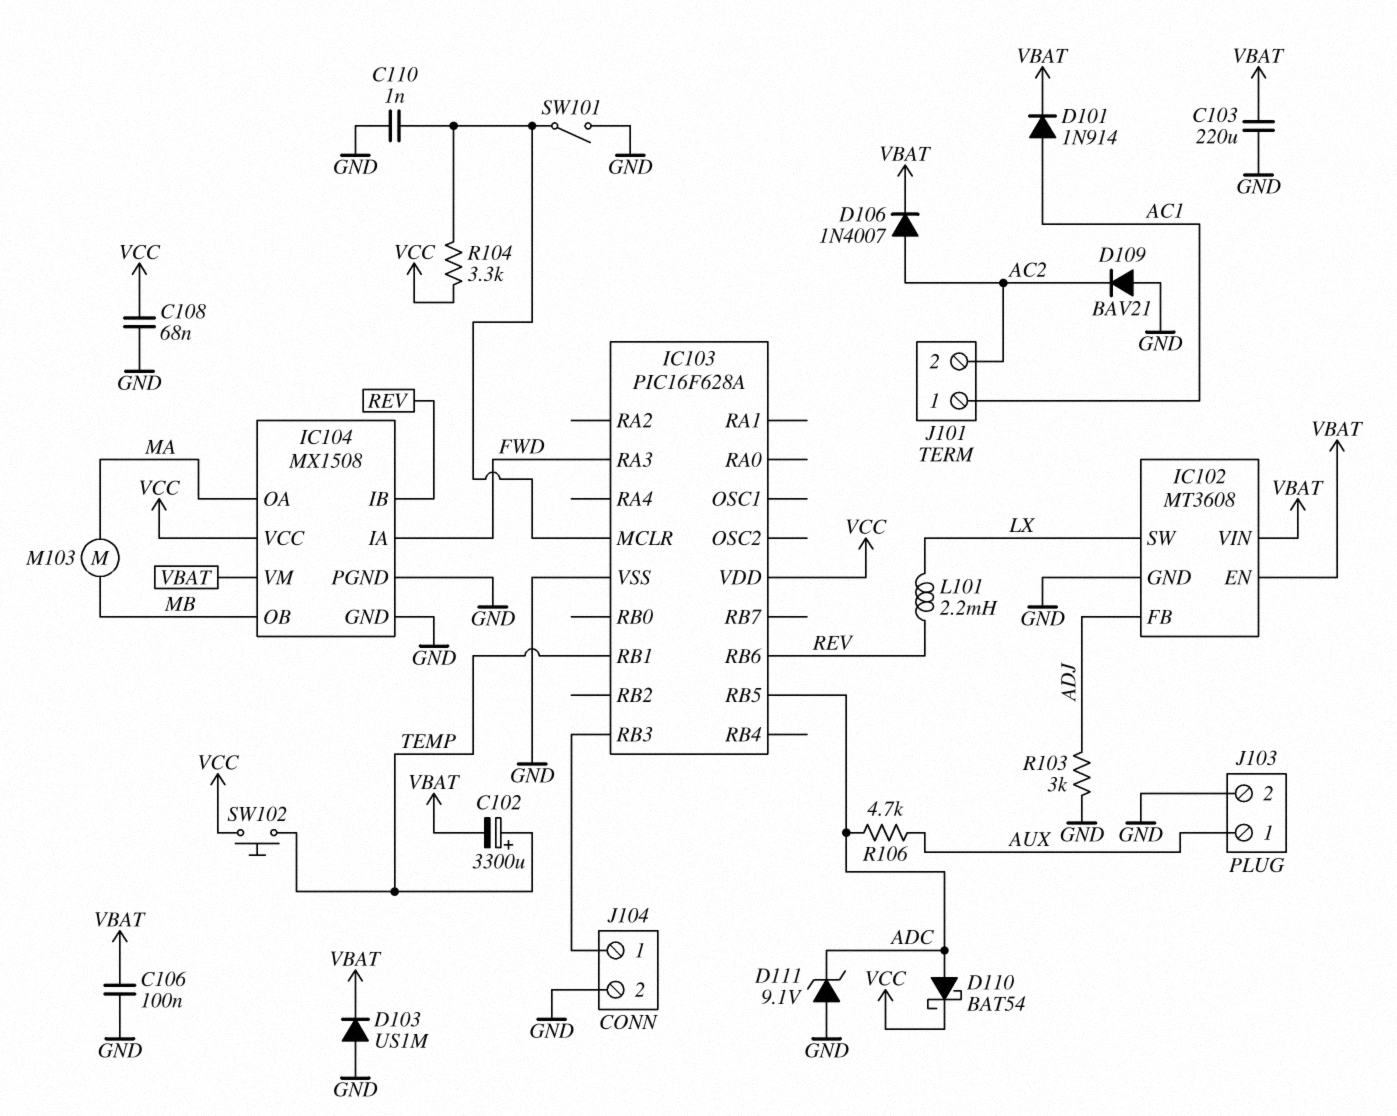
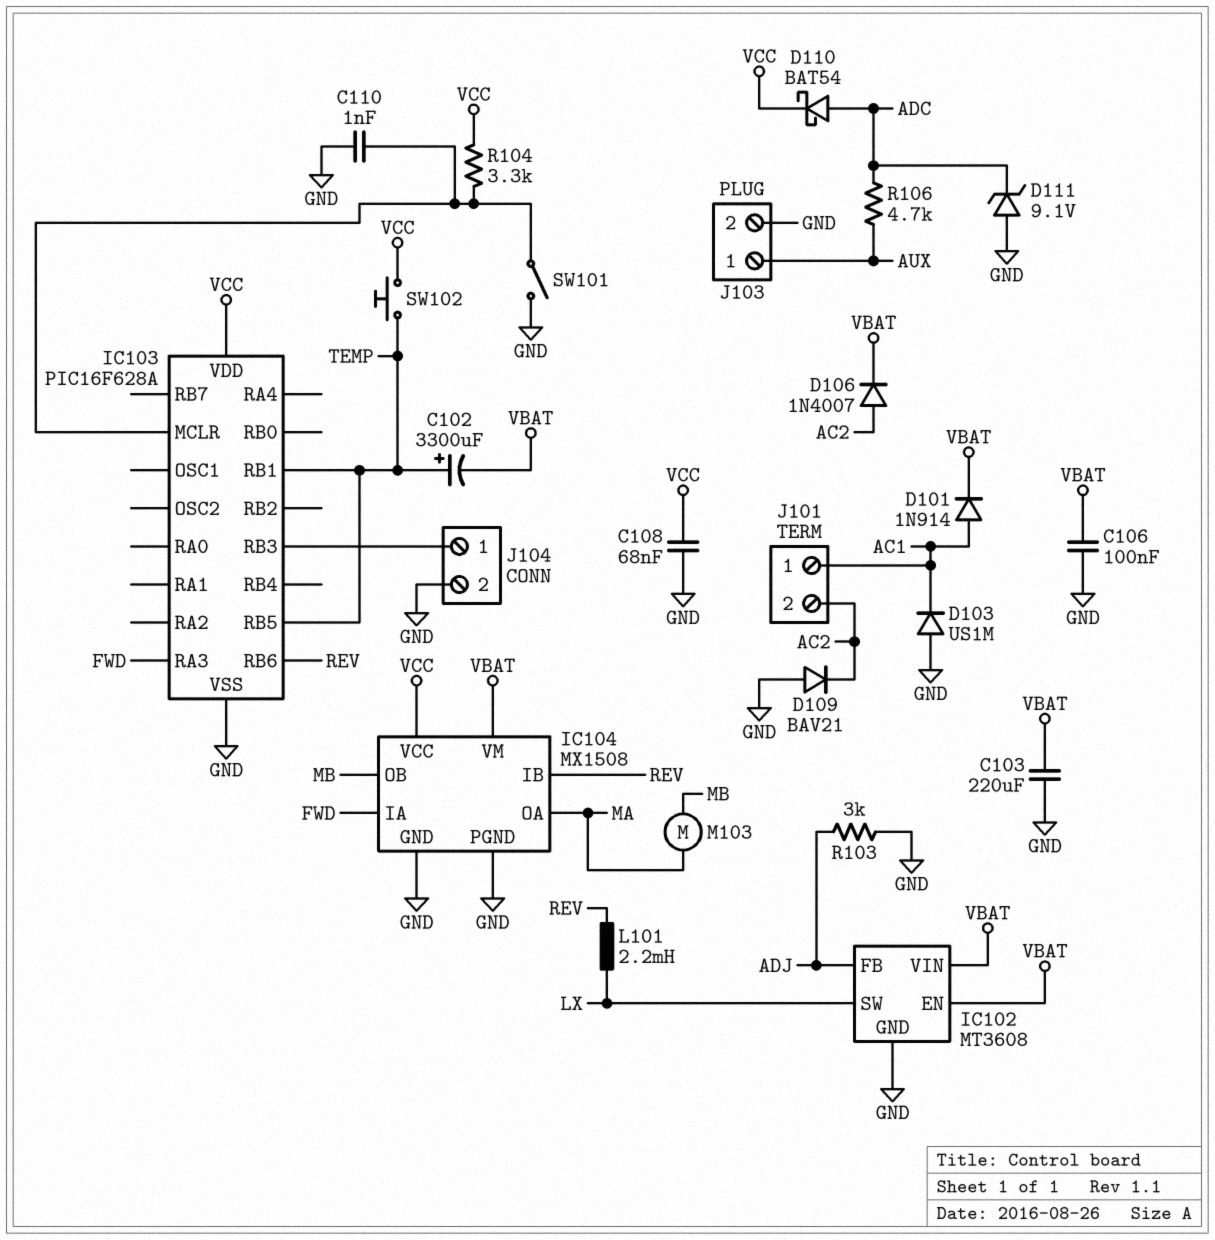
D103: diode US1M (A GND, K VBAT) -> diode US1M (A GND, K AC1)
IC103 pin RB5: ADC -> TEMP

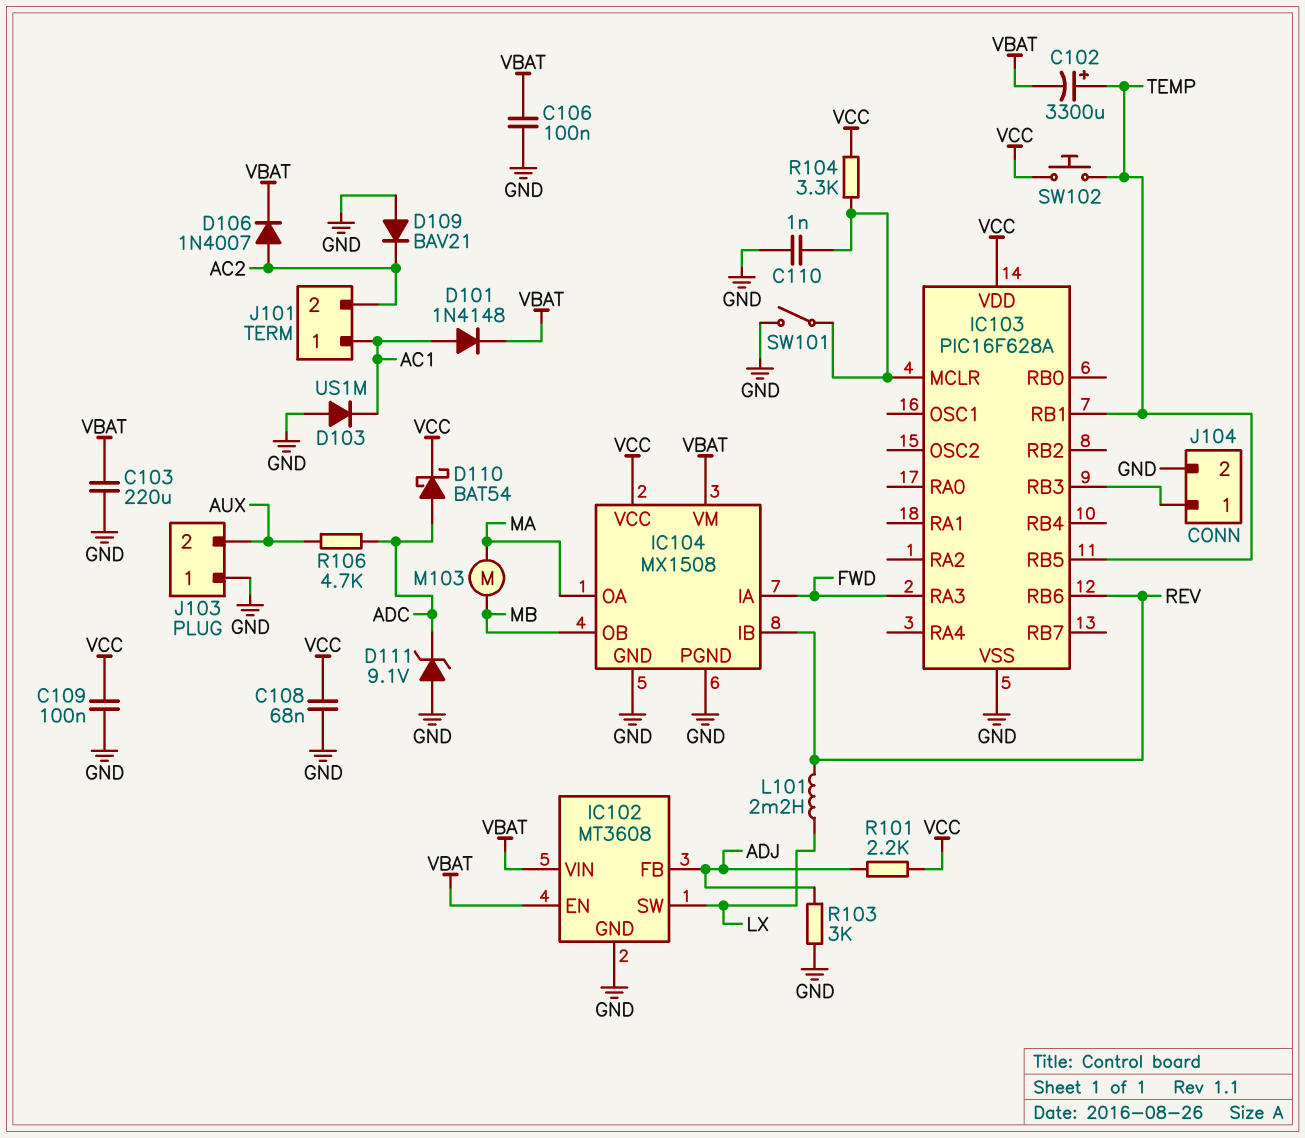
C109: none -> 100nF (GND, VCC)
D101: diode 1N914 (A AC1, K VBAT) -> diode 1N4148 (A AC1, K VBAT)
J103 pin 1: AUX -> GND
J103 pin 2: GND -> AUX
R101: none -> 2.2k (ADJ, VCC)

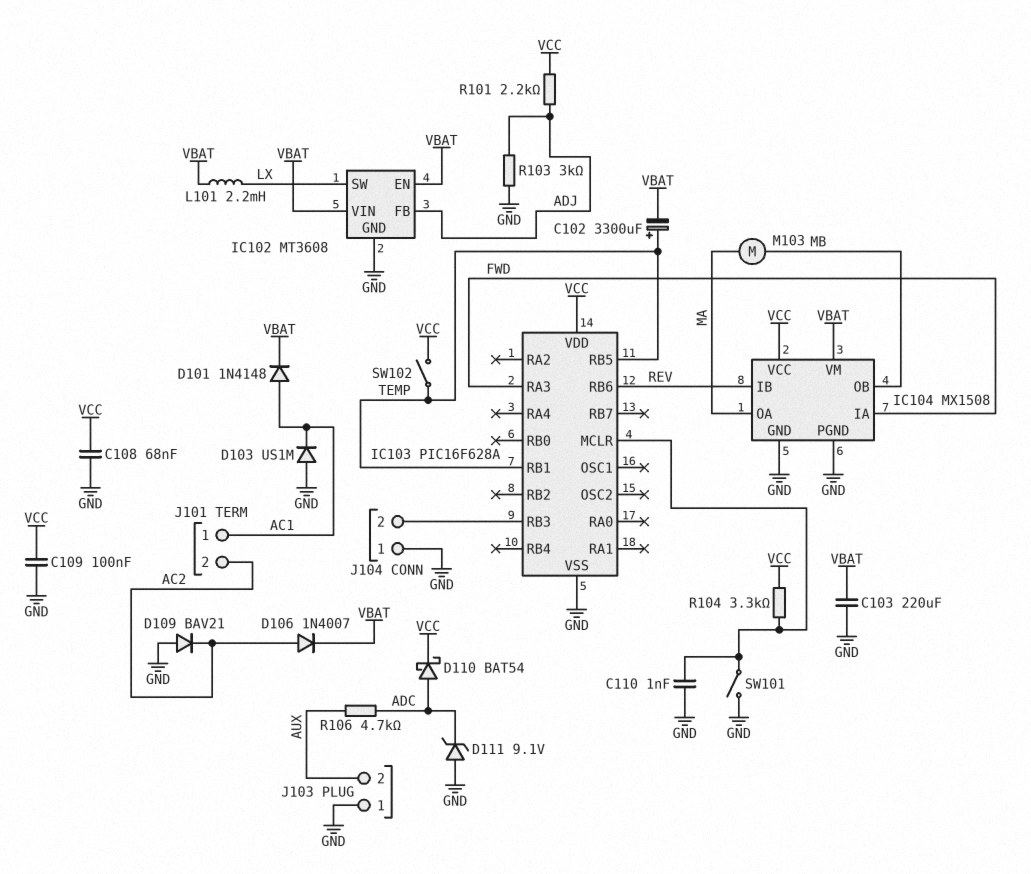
C106: 100nF (GND, VBAT) -> none
J104 pin 1: IC103/RB3 -> GND
J104 pin 2: GND -> IC103/RB3
L101: 2.2mH (LX, REV) -> 2.2mH (LX, VBAT)
SW102: button (TEMP, VCC) -> switch (TEMP, VCC)

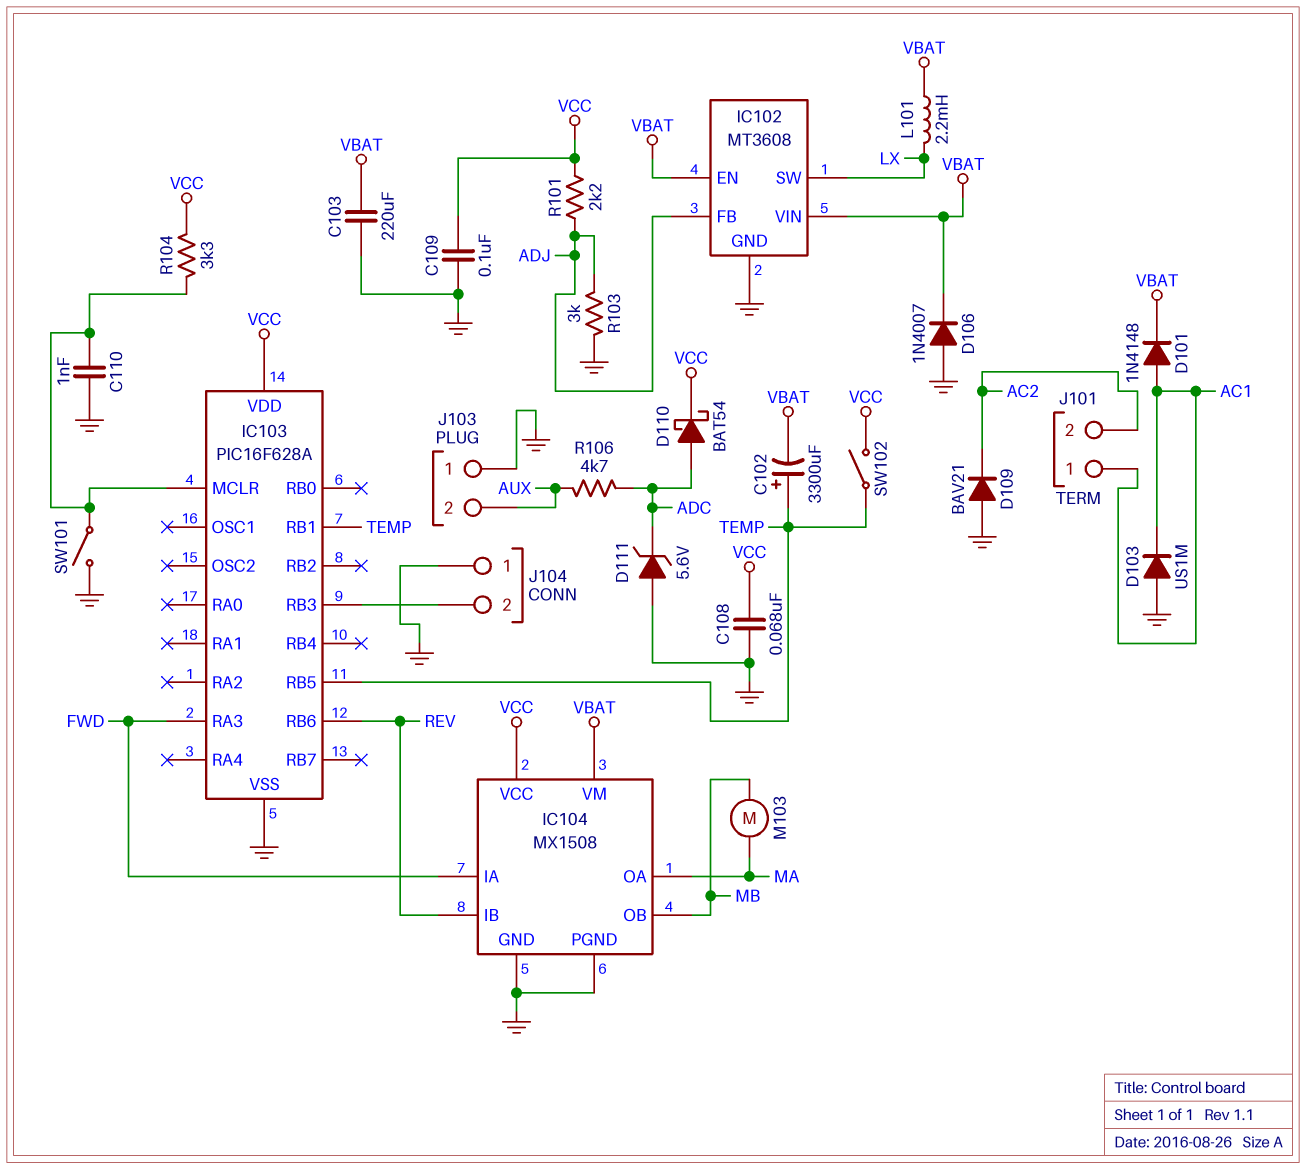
D106: diode 1N4007 (A AC2, K VBAT) -> diode 1N4007 (A GND, K VBAT)
D111: zener 9.1V (A GND, K ADC) -> zener 5.6V (A GND, K ADC)

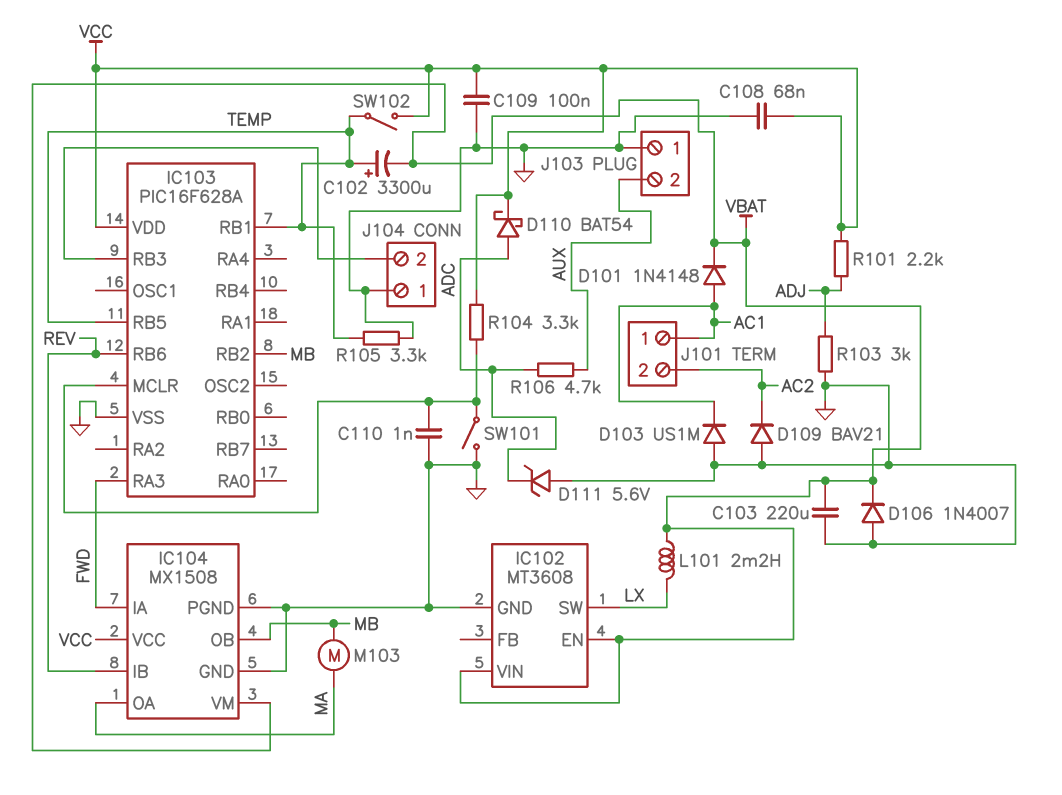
IC102 pin FB: ADJ -> none
IC103 pin RB2: none -> MB
R105: none -> 3.3k (GND, TEMP)

